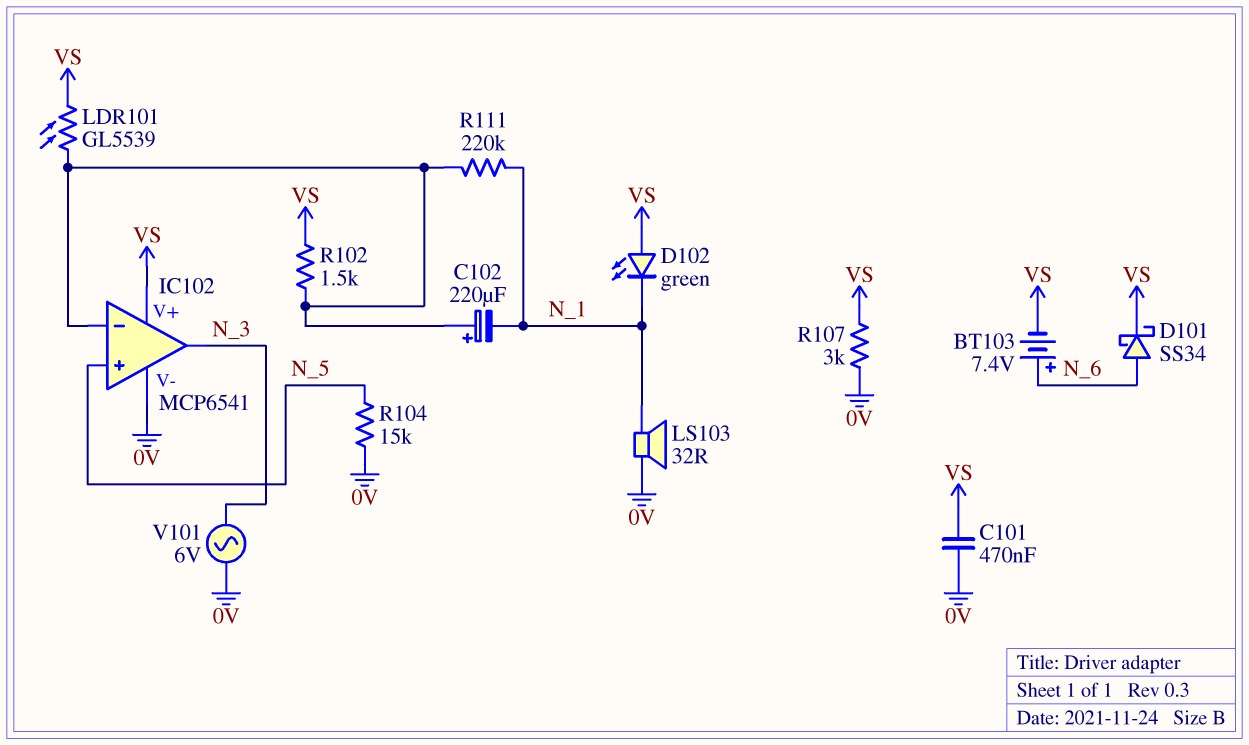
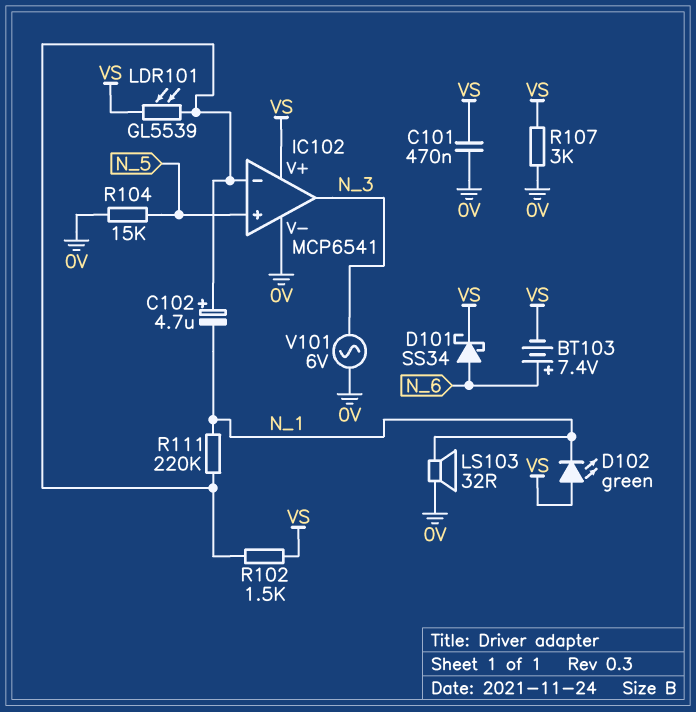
C102: 220uF (plus IC102/in-, minus N_1) -> 4.7uF (plus IC102/in-, minus N_1)

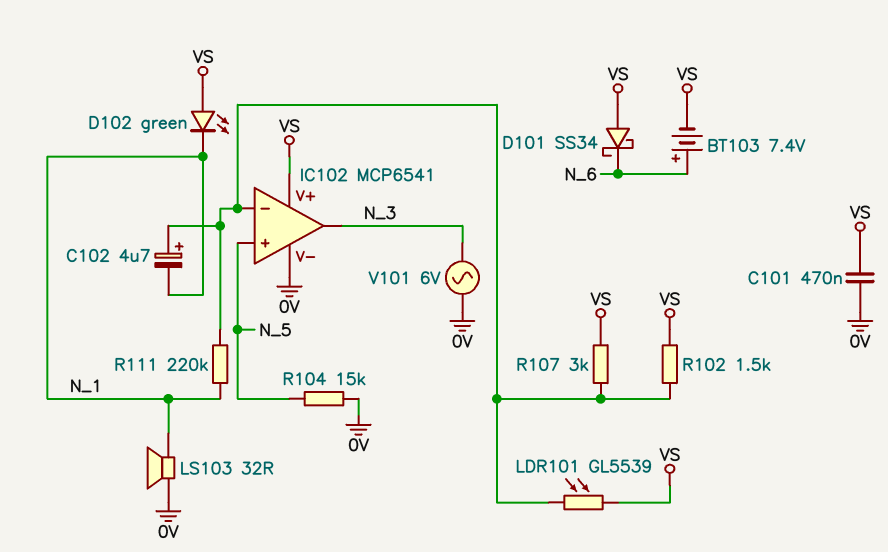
D101: schottky SS34 (A N_6, K VS) -> schottky SS34 (A VS, K N_6)
R107: 3k (0V, VS) -> 3k (IC102/in-, VS)

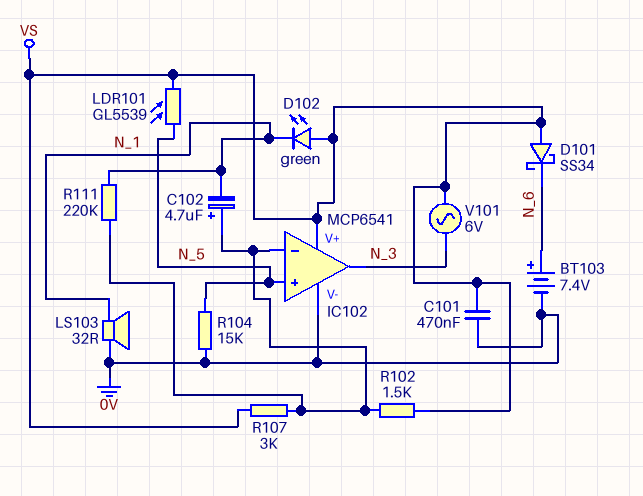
BT103: 7.4V (plus N_6, minus VS) -> 7.4V (plus N_6, minus 0V)
LDR101: GL5539 (IC102/in-, VS) -> GL5539 (N_5, VS)
V101: AC 6V (0V, N_3) -> AC 6V (N_3, VS)

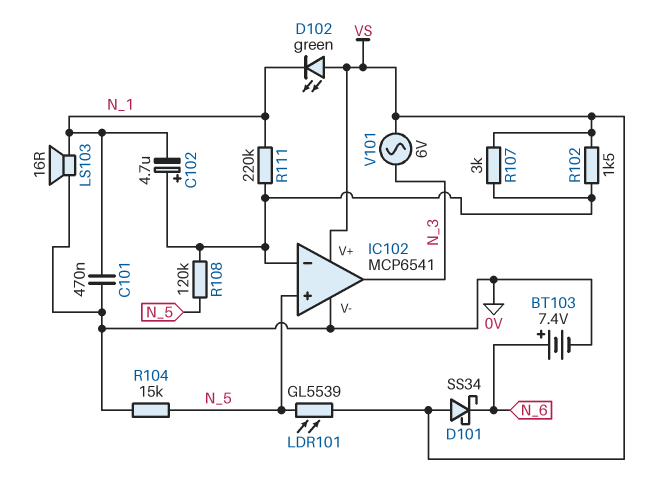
C101: 470nF (0V, VS) -> 470nF (0V, N_1)
LS103: speaker 32R (0V, N_1) -> speaker 16R (0V, N_1)
R108: none -> 120k (IC102/in-, N_5)

